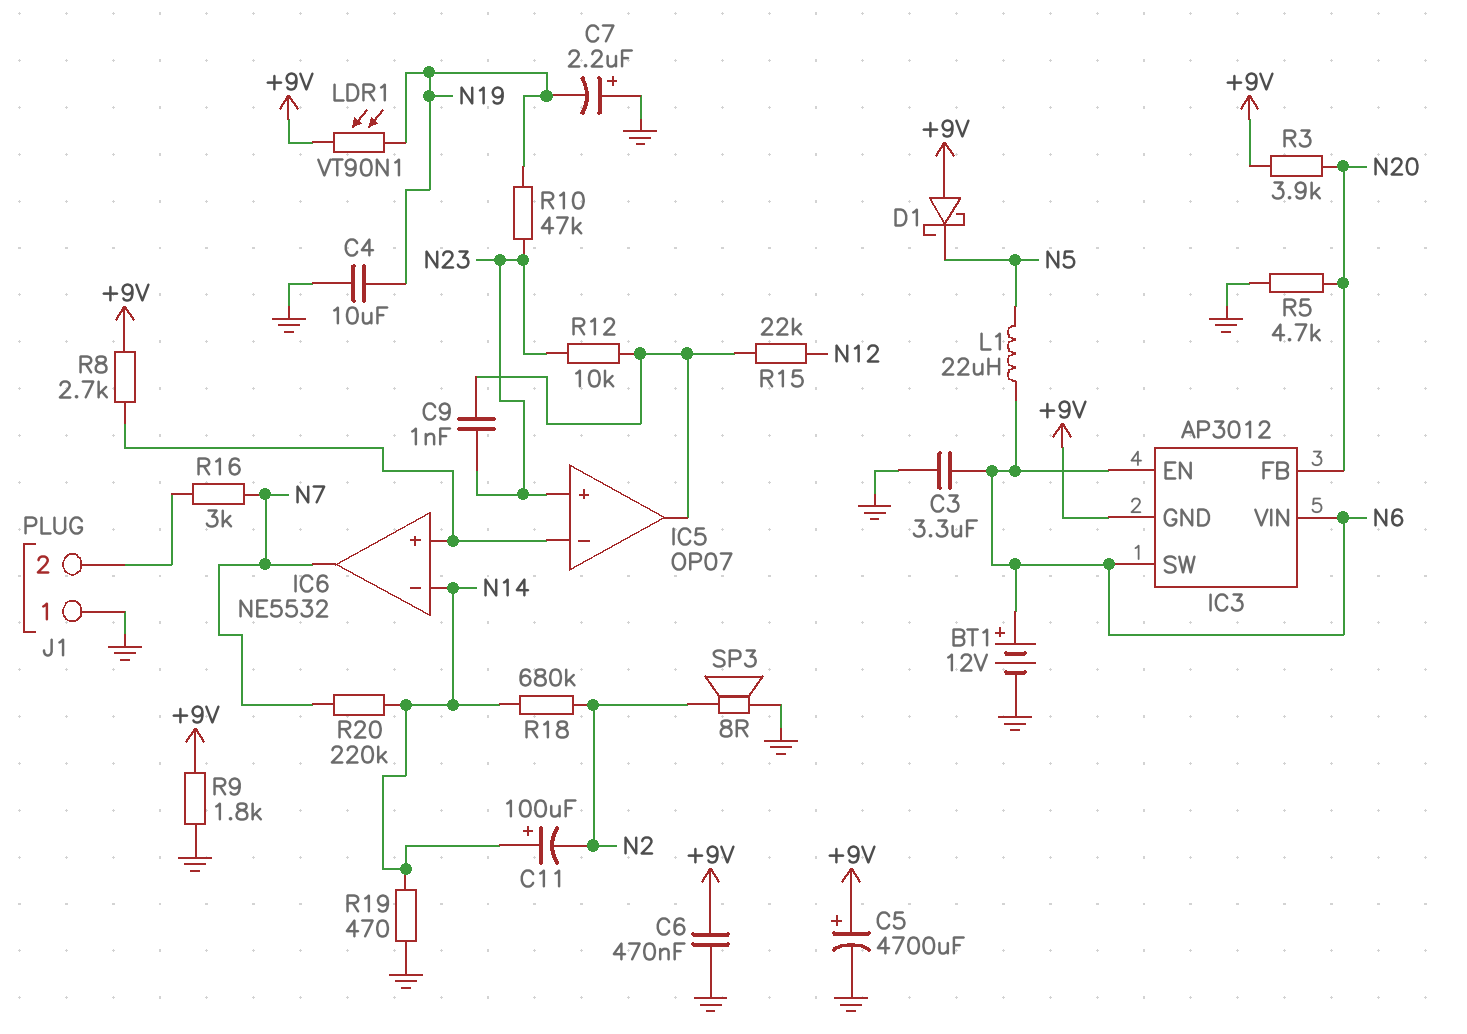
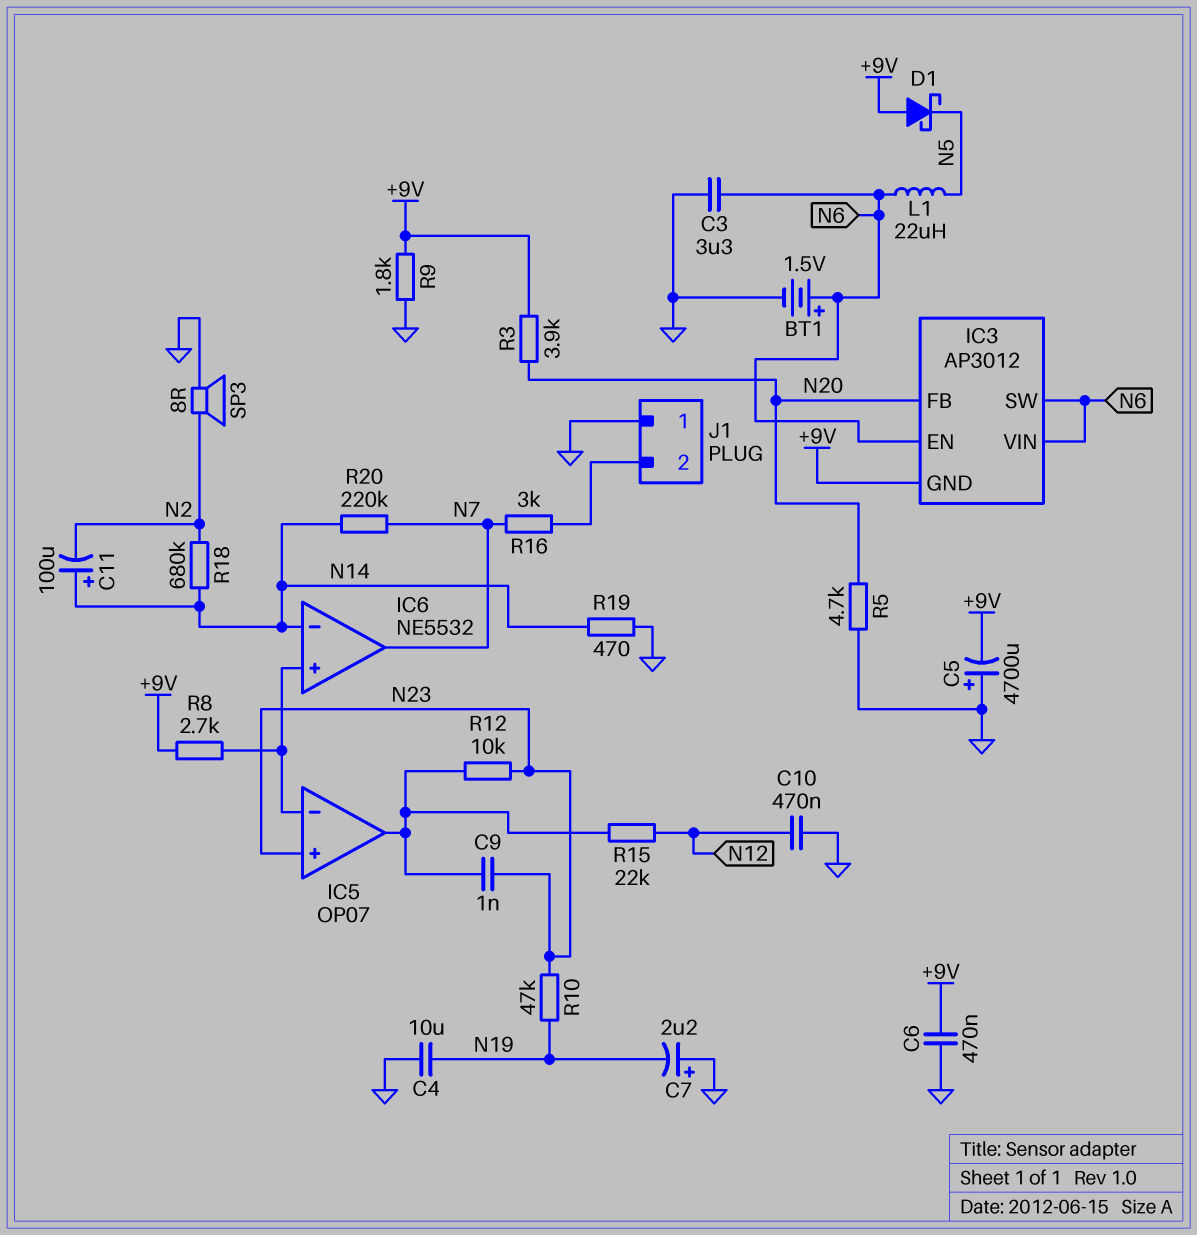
BT1: 12V (plus N6, minus GND) -> 1.5V (plus N6, minus GND)
C5: 4700uF (plus +9V, minus GND) -> 4700uF (plus GND, minus +9V)
C10: none -> 470nF (GND, N12)
LDR1: VT90N1 (+9V, N19) -> none

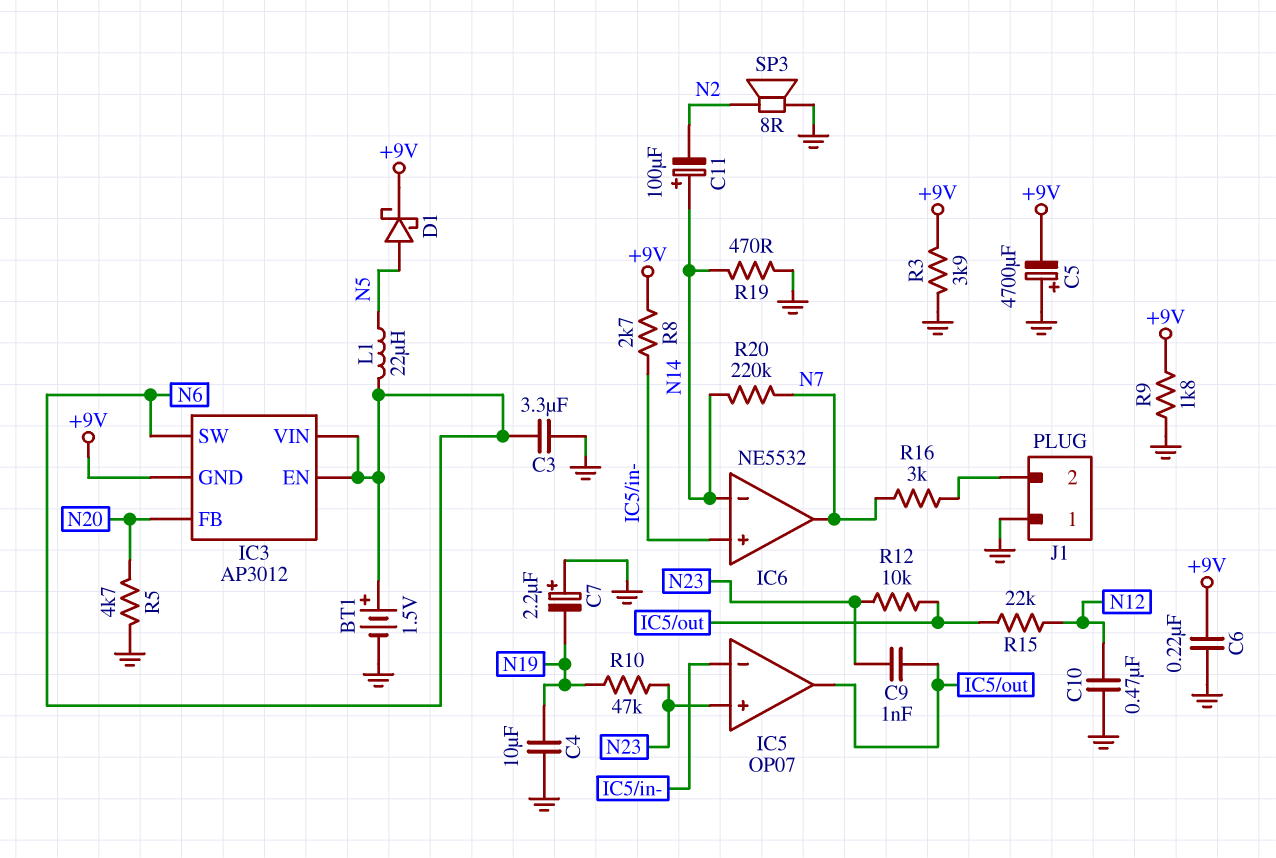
C6: 470nF (+9V, GND) -> 220nF (+9V, GND)
D1: schottky (A +9V, K N5) -> schottky (A N5, K +9V)
R3: 3.9k (+9V, N20) -> 3.9k (+9V, GND)
R18: 680k (N2, N14) -> none

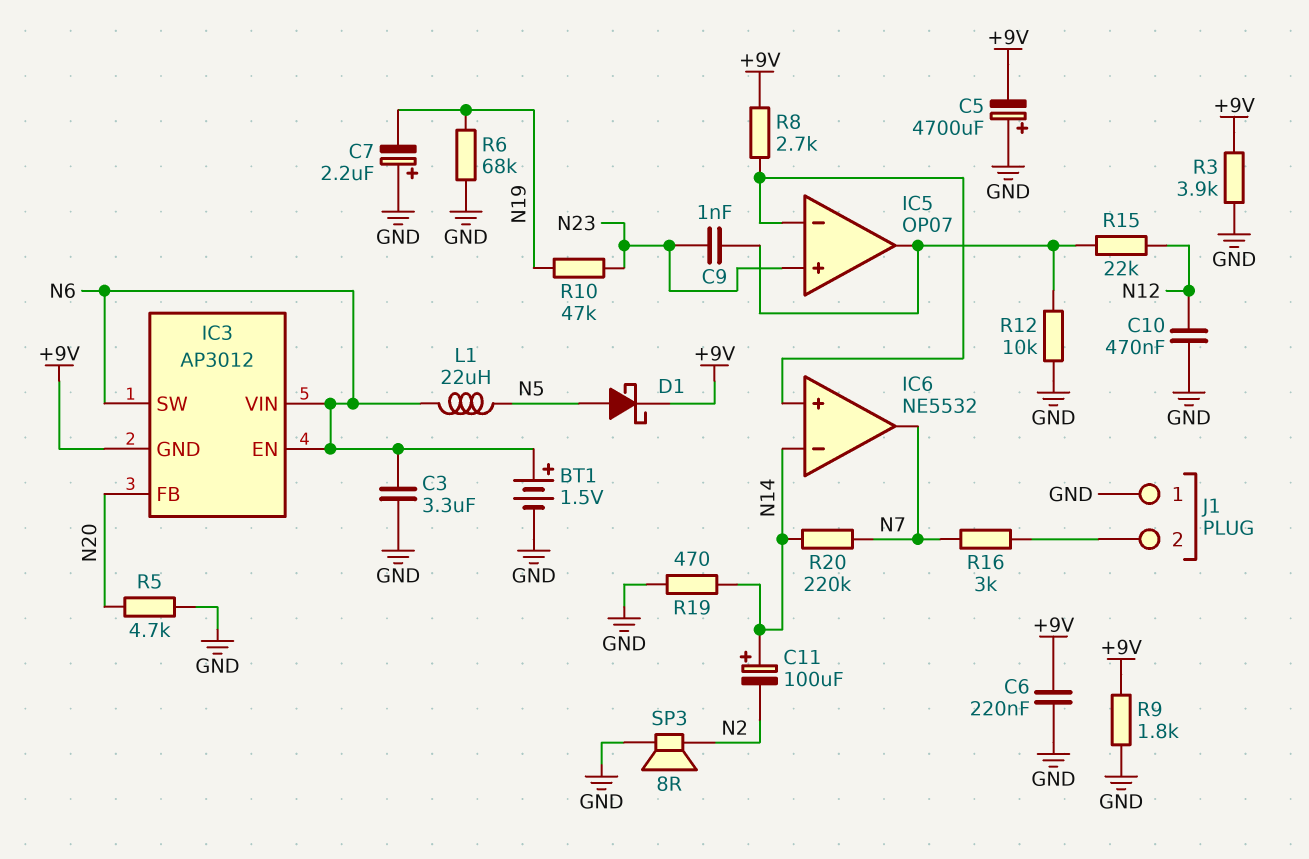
C4: 10uF (GND, N19) -> none
R6: none -> 68k (GND, N19)
R12: 10k (IC5/out, N23) -> 10k (GND, IC5/out)

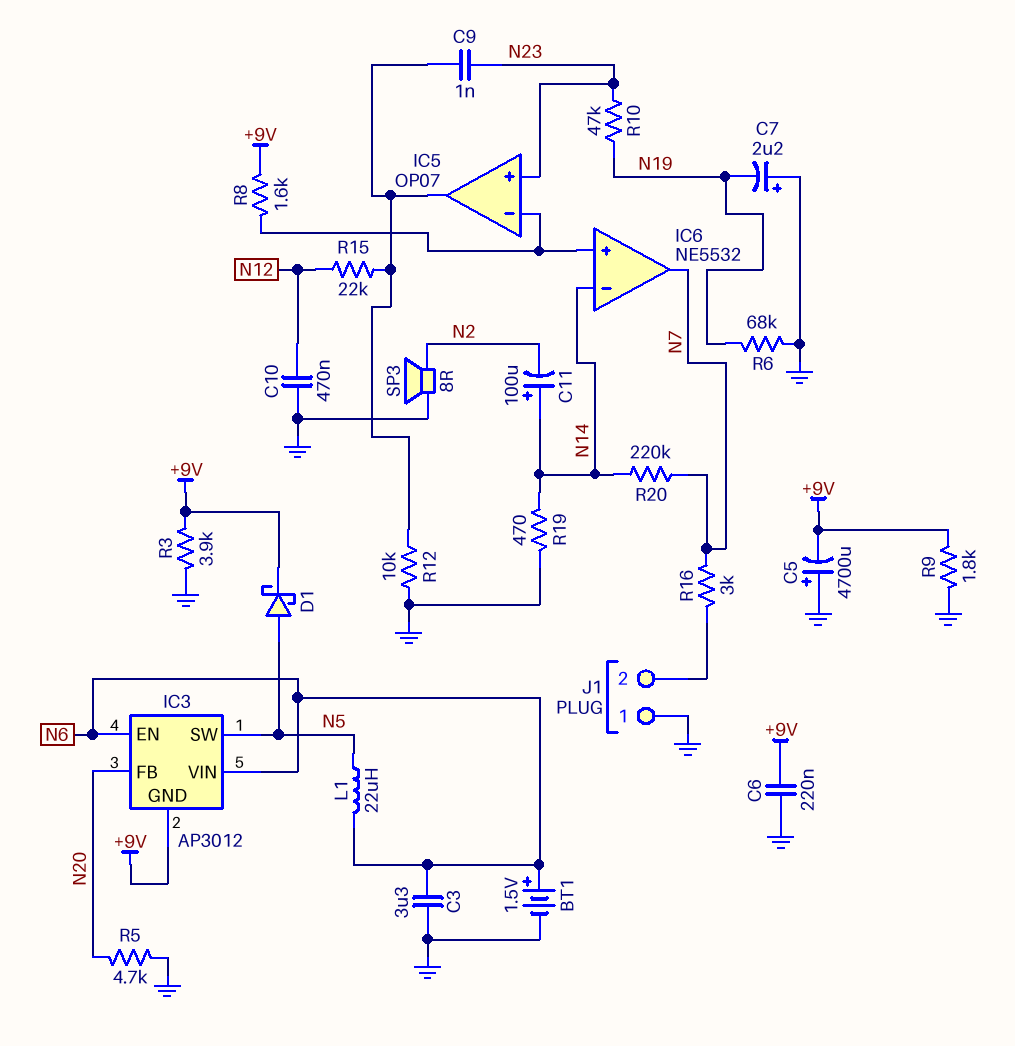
IC3 pin SW: N6 -> N5
R8: 2.7k (+9V, IC5/in-) -> 1.6k (+9V, IC5/in-)

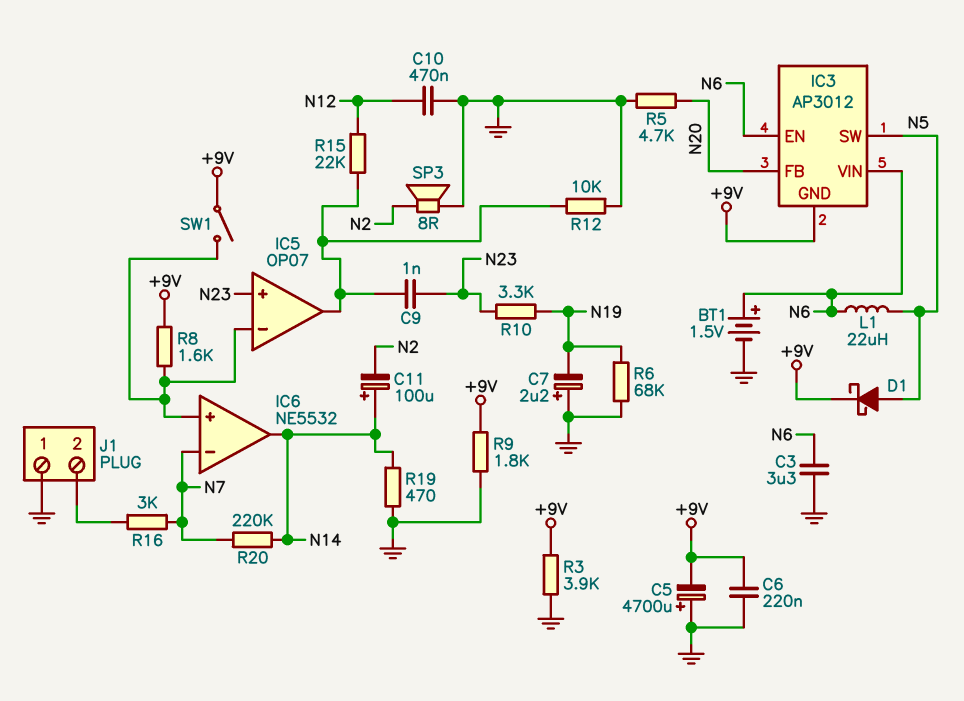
IC6 pin in-: N14 -> N7
IC6 pin out: N7 -> N14
R10: 47k (N19, N23) -> 3.3k (N19, N23)
SW1: none -> switch (+9V, IC5/in-)

